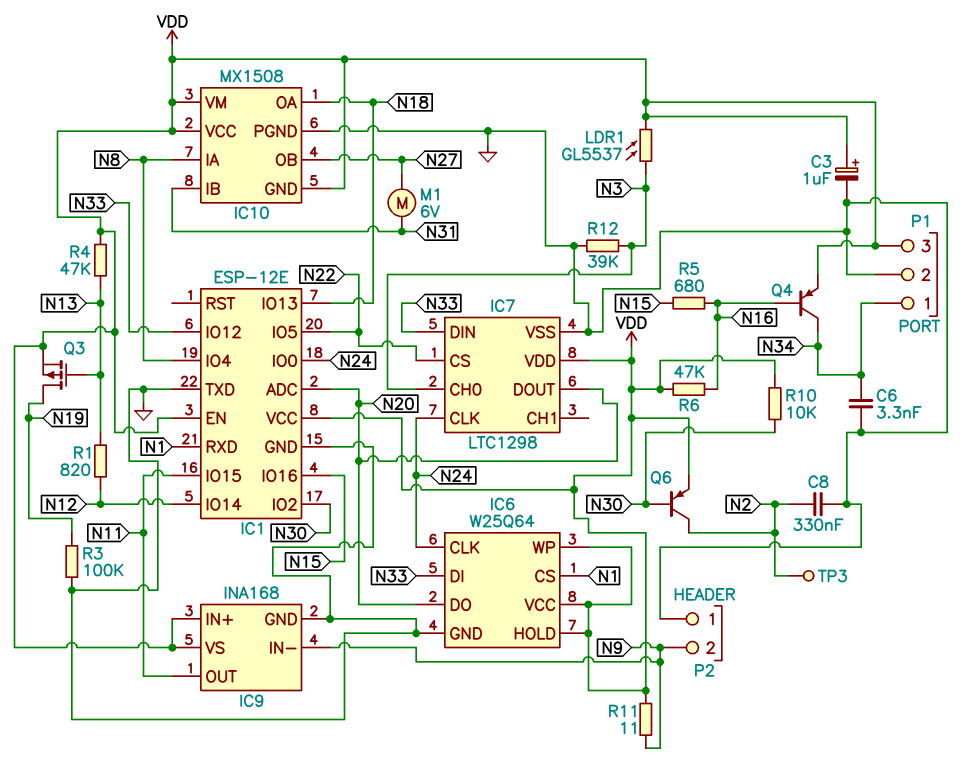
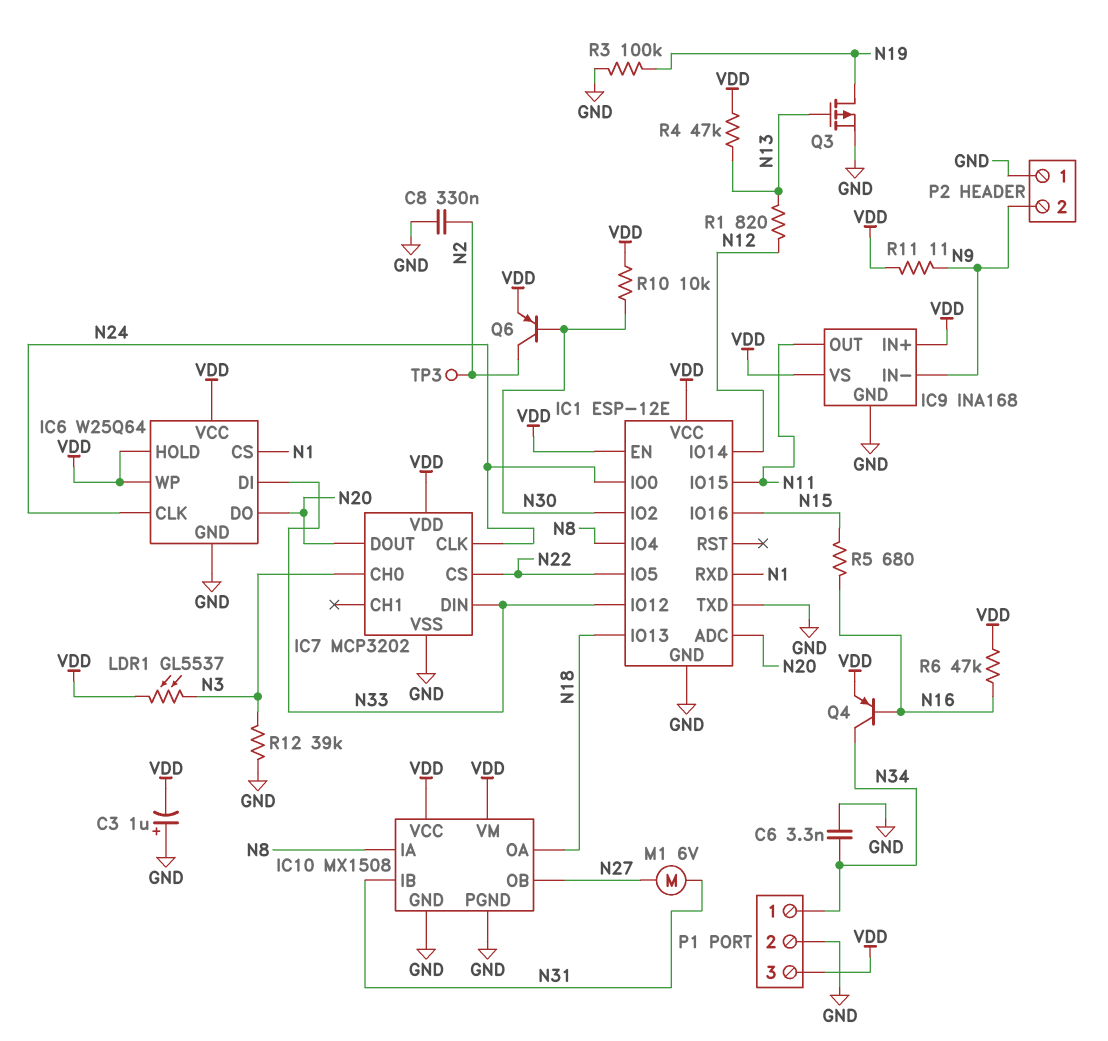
C3: 1uF (plus VDD, minus GND) -> 1uF (plus GND, minus VDD)
IC7: LTC1298 -> MCP3202
IC10 pin GND: VDD -> GND
Q3: PMOS (G N13, D N19, S VDD) -> PMOS (G N13, D N19, S GND)

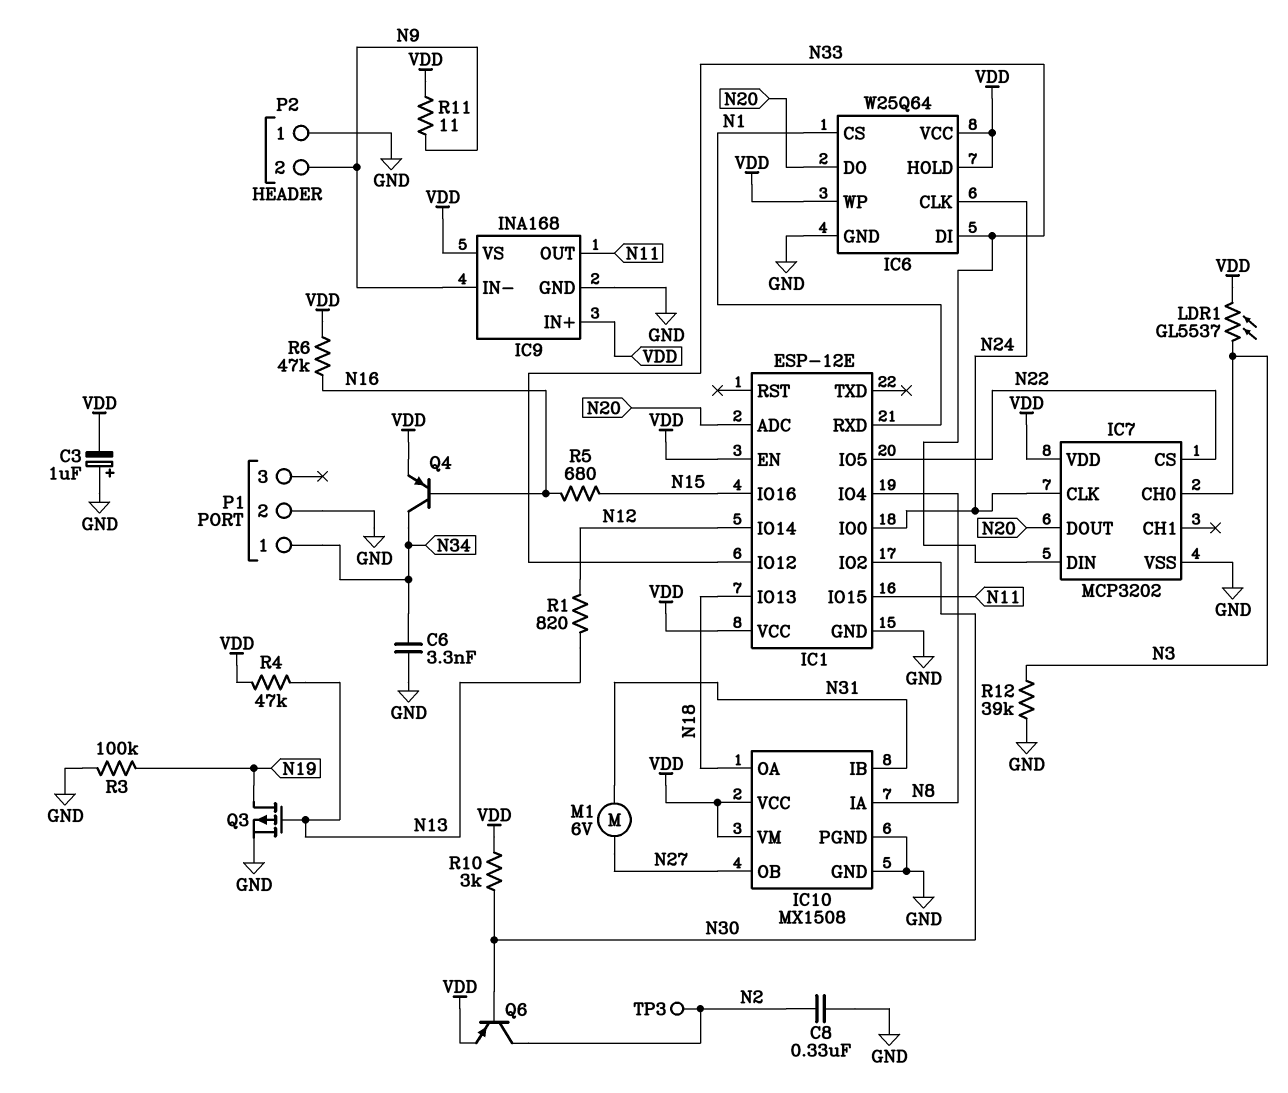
IC1 pin TXD: GND -> none
P1 pin 3: VDD -> none
R10: 10k (N30, VDD) -> 3k (N30, VDD)

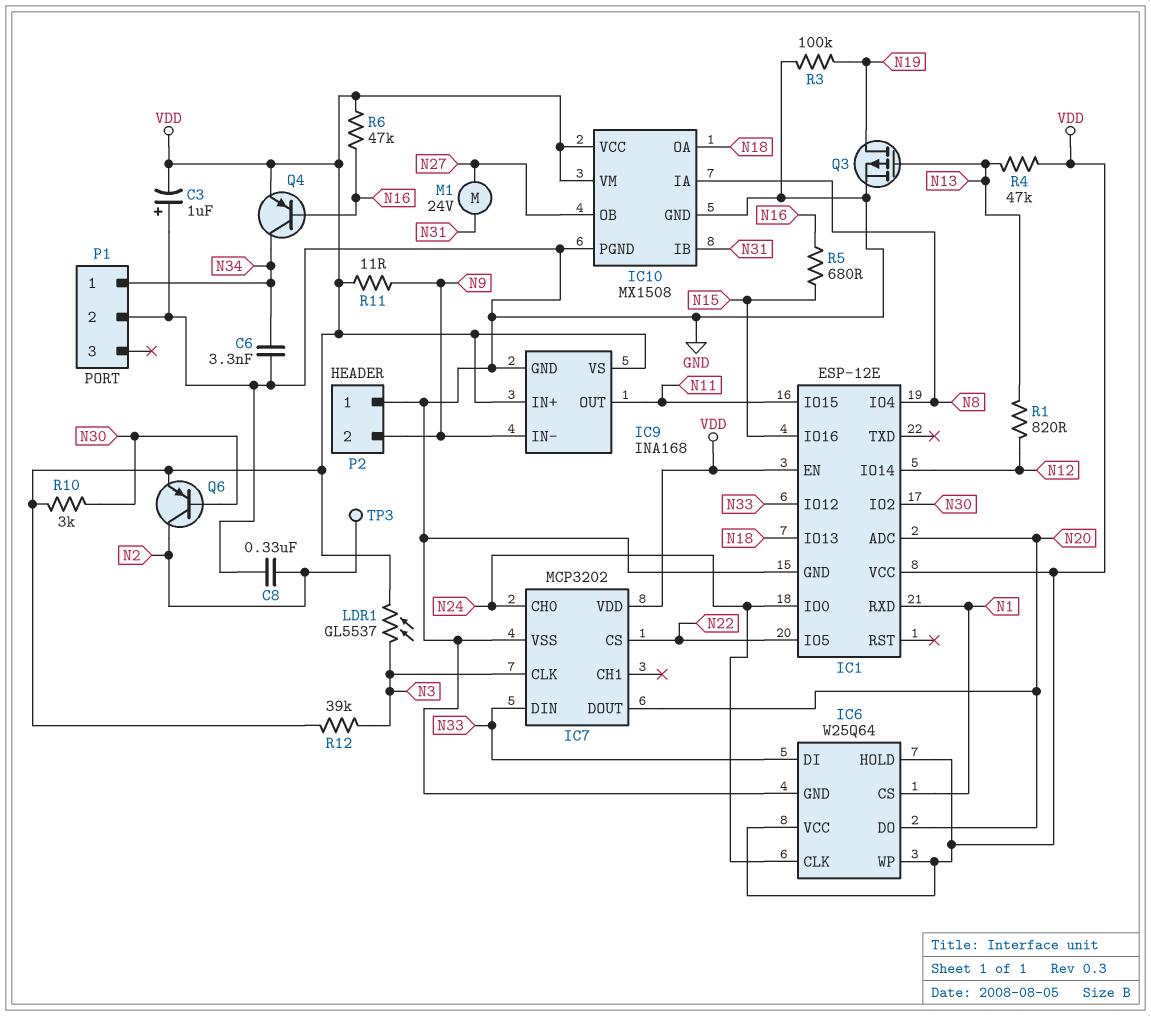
IC7 pin CH0: N3 -> N24
IC7 pin CLK: N24 -> N3
M1: motor 6V (N27, N31) -> motor 24V (N27, N31)
R12: 39k (GND, N3) -> 39k (N3, VDD)

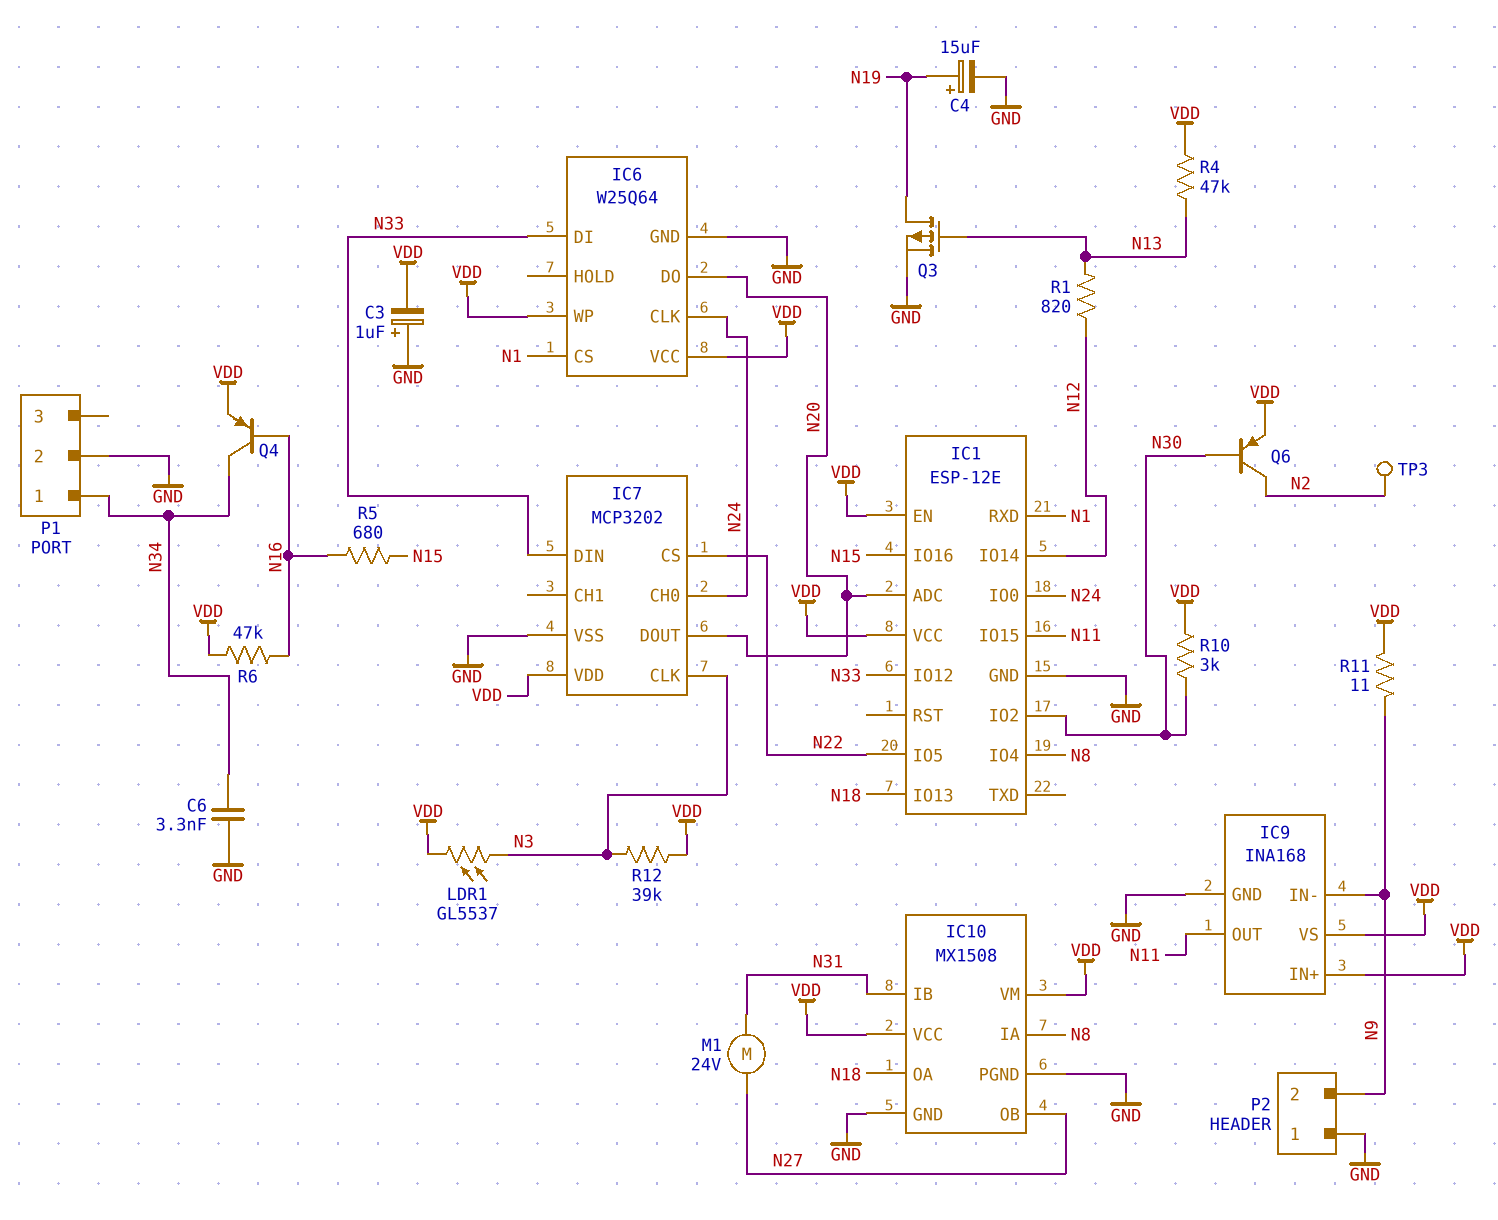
C4: none -> 15uF (plus N19, minus GND)
C8: 330nF (GND, N2) -> none
IC6 pin HOLD: VDD -> none
R3: 100k (GND, N19) -> none

